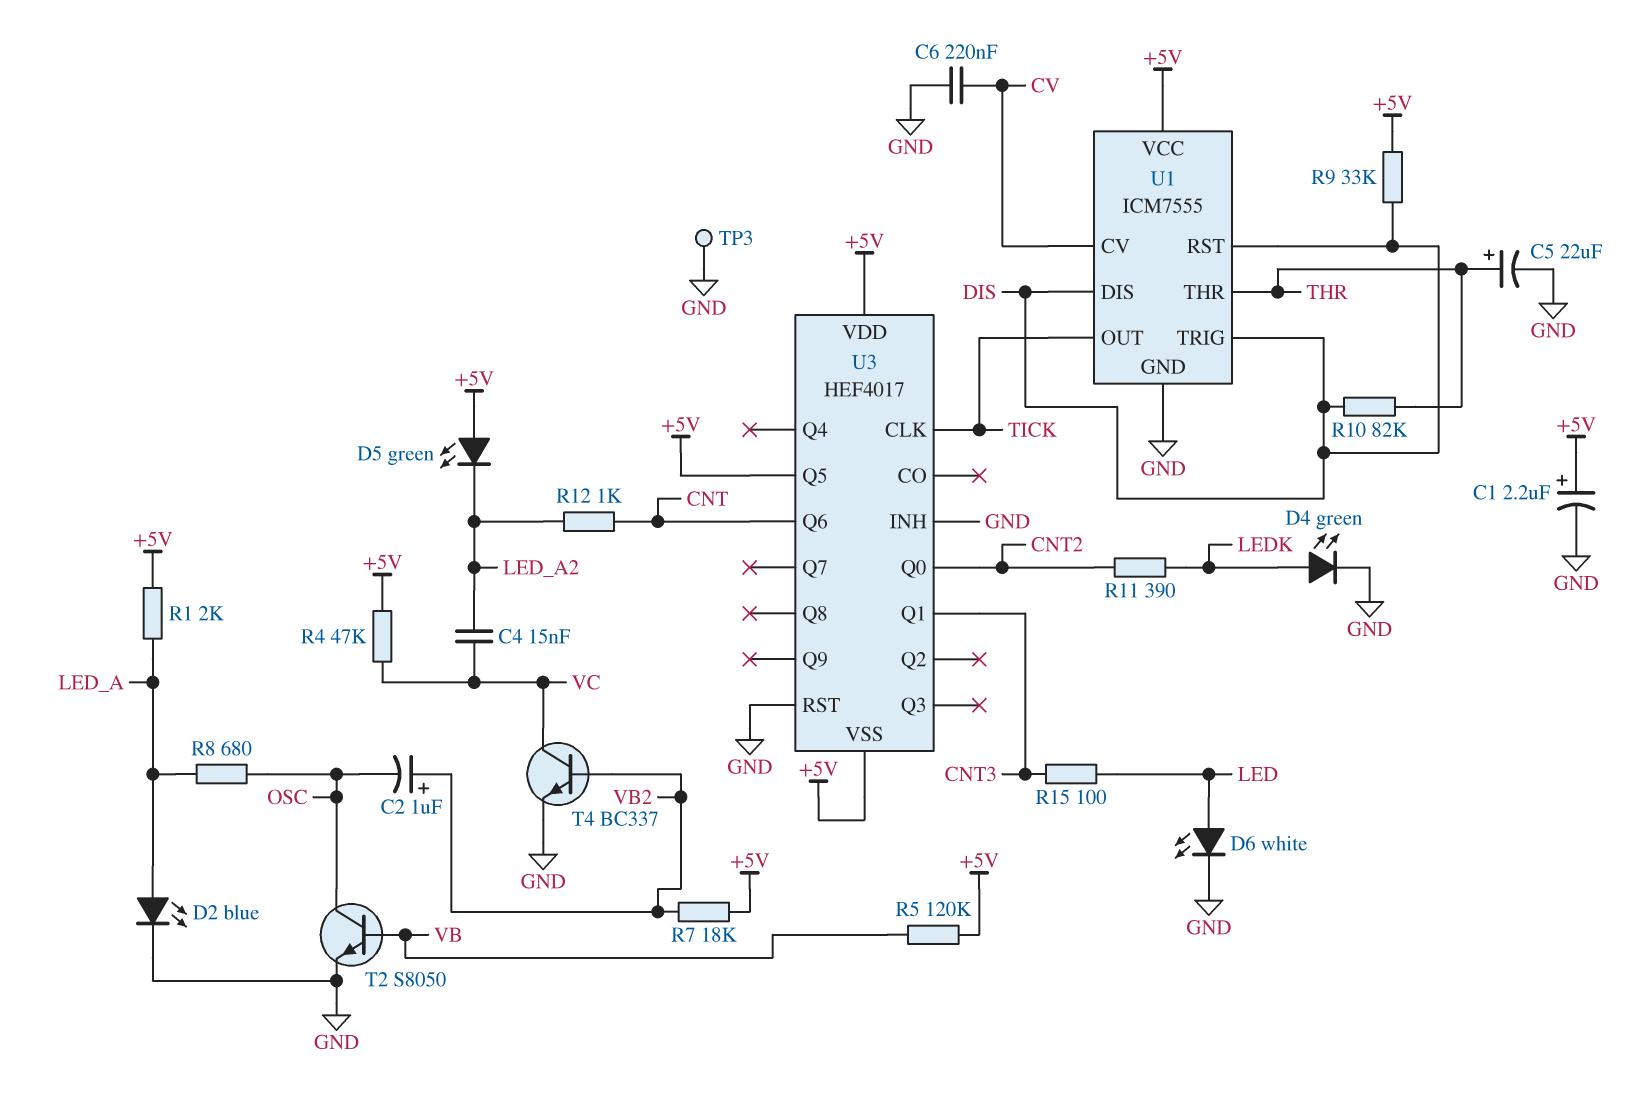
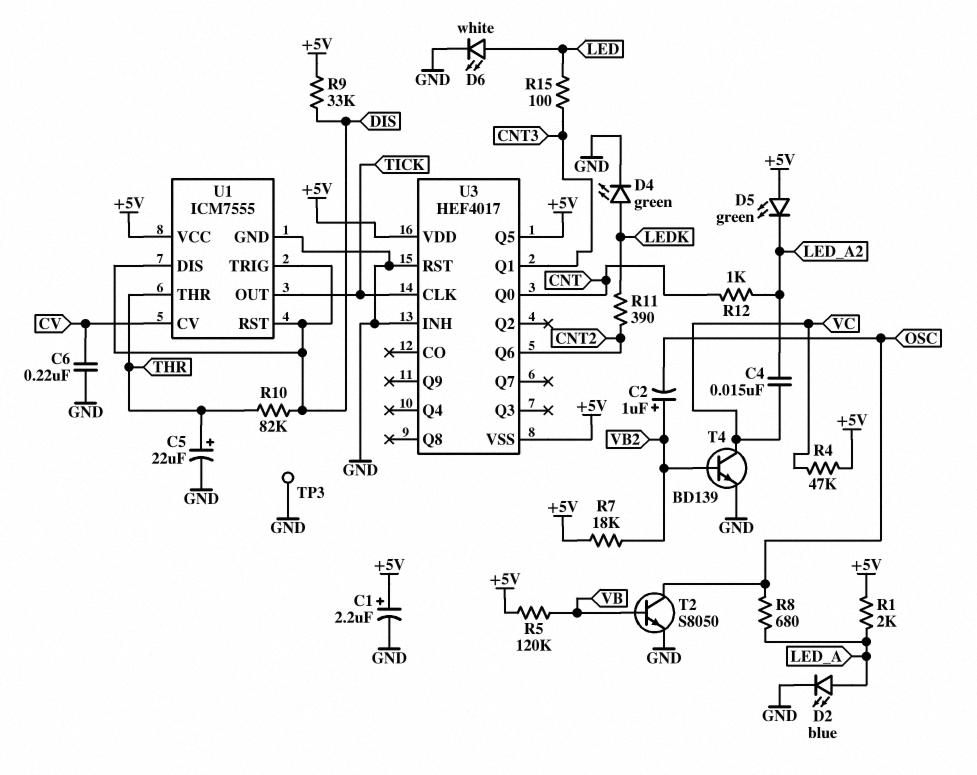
T4: NPN BC337 (B VB2, C VC, E GND) -> NPN BD139 (B VB2, C VC, E GND)
U3 pin Q0: CNT2 -> CNT
U3 pin Q6: CNT -> CNT2

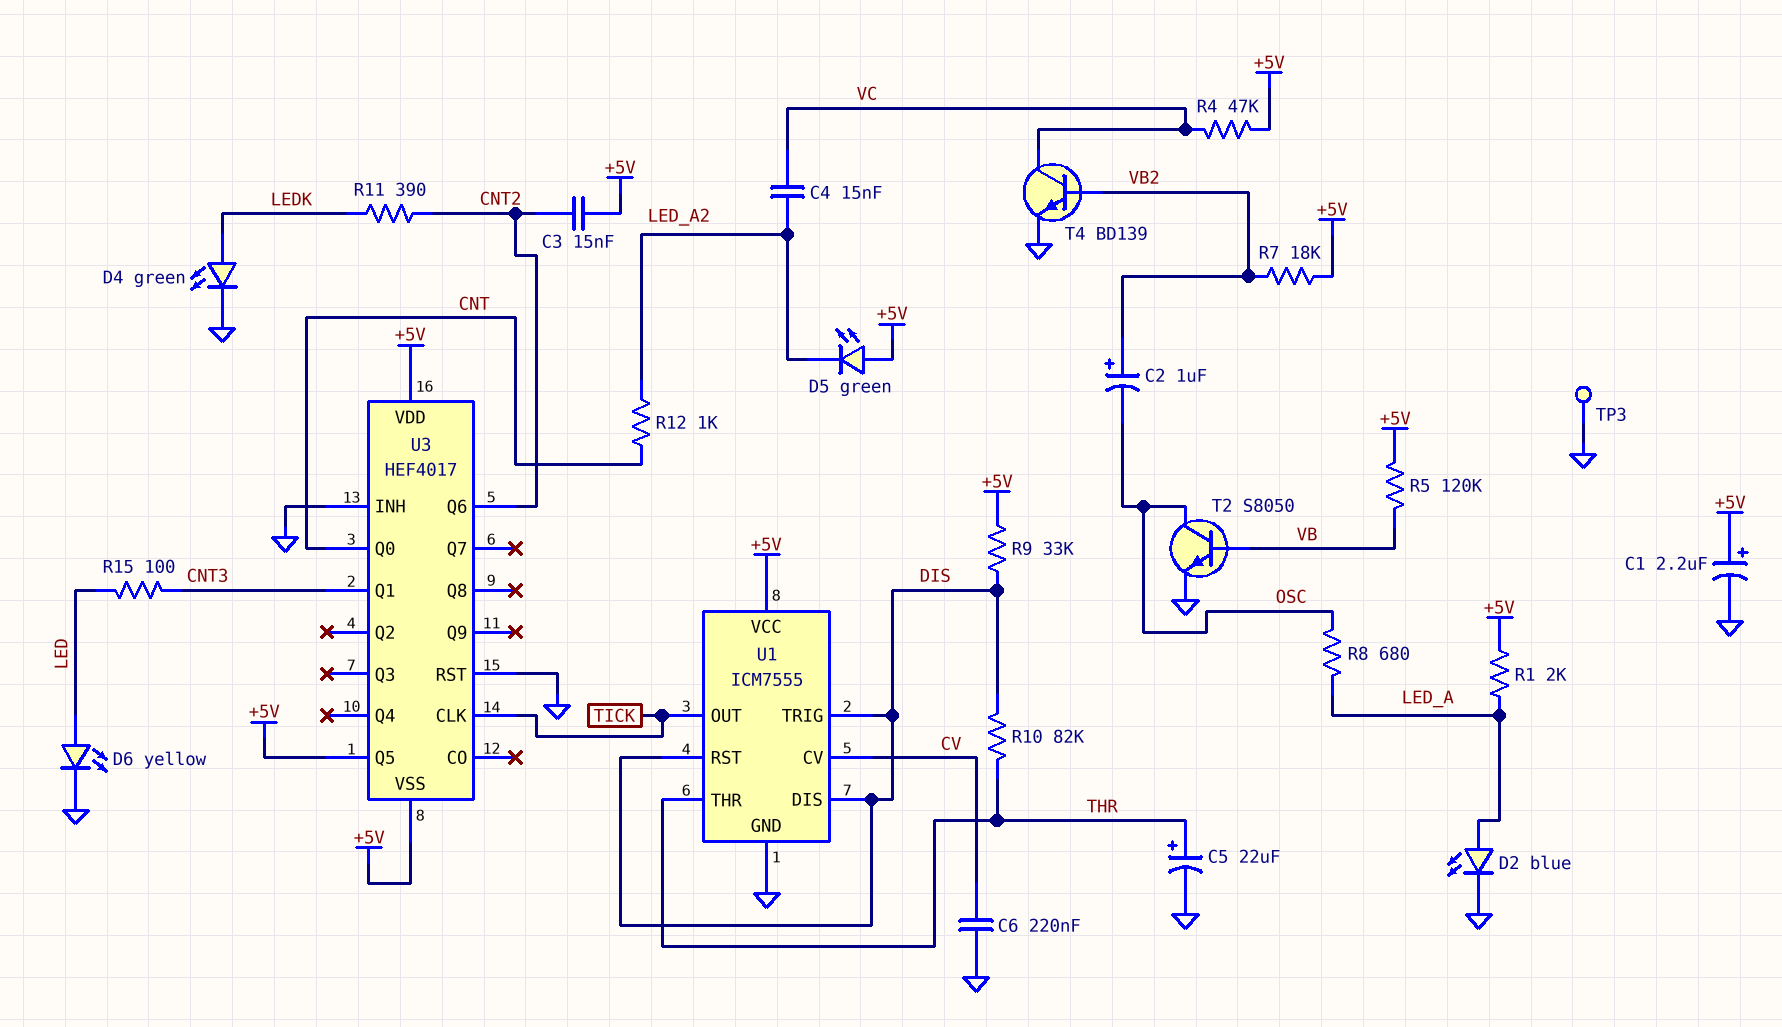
C3: none -> 15nF (+5V, CNT2)
D6: LED white (A LED, K GND) -> LED yellow (A LED, K GND)

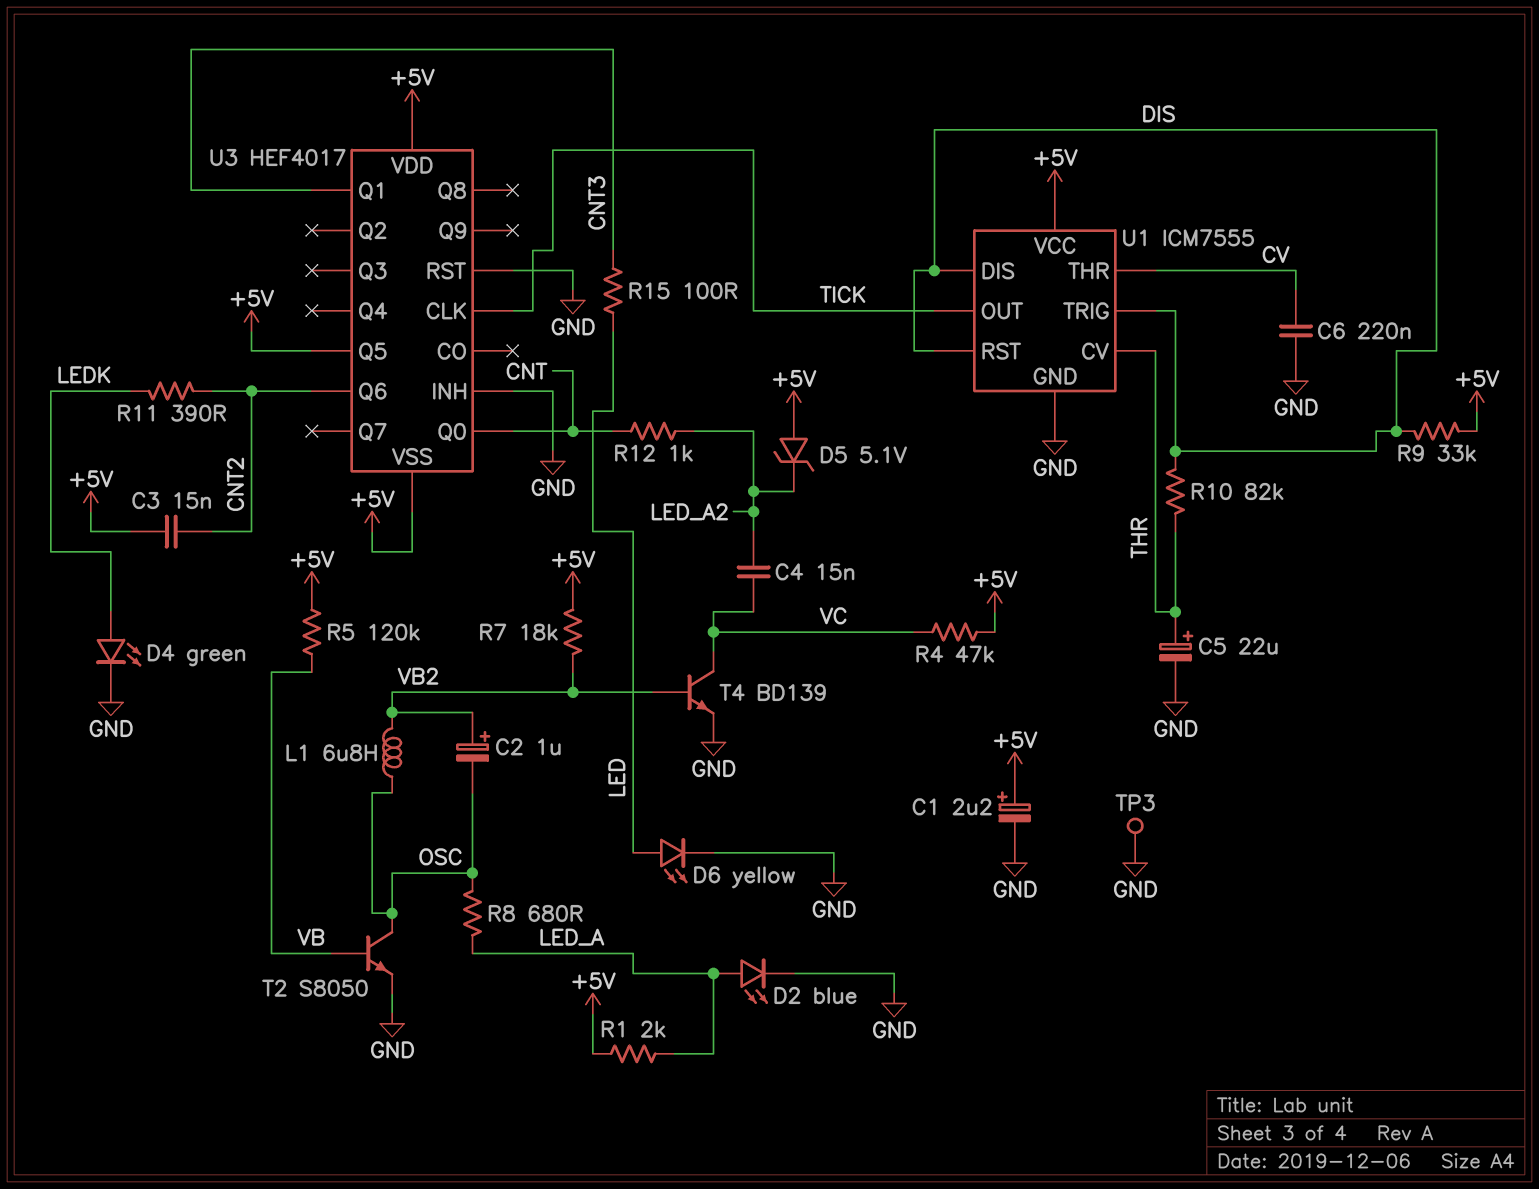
D5: LED green (A +5V, K LED_A2) -> zener 5.1V (A +5V, K LED_A2)
L1: none -> 6.8uH (OSC, VB2)
U1 pin CV: CV -> THR
U1 pin THR: THR -> CV

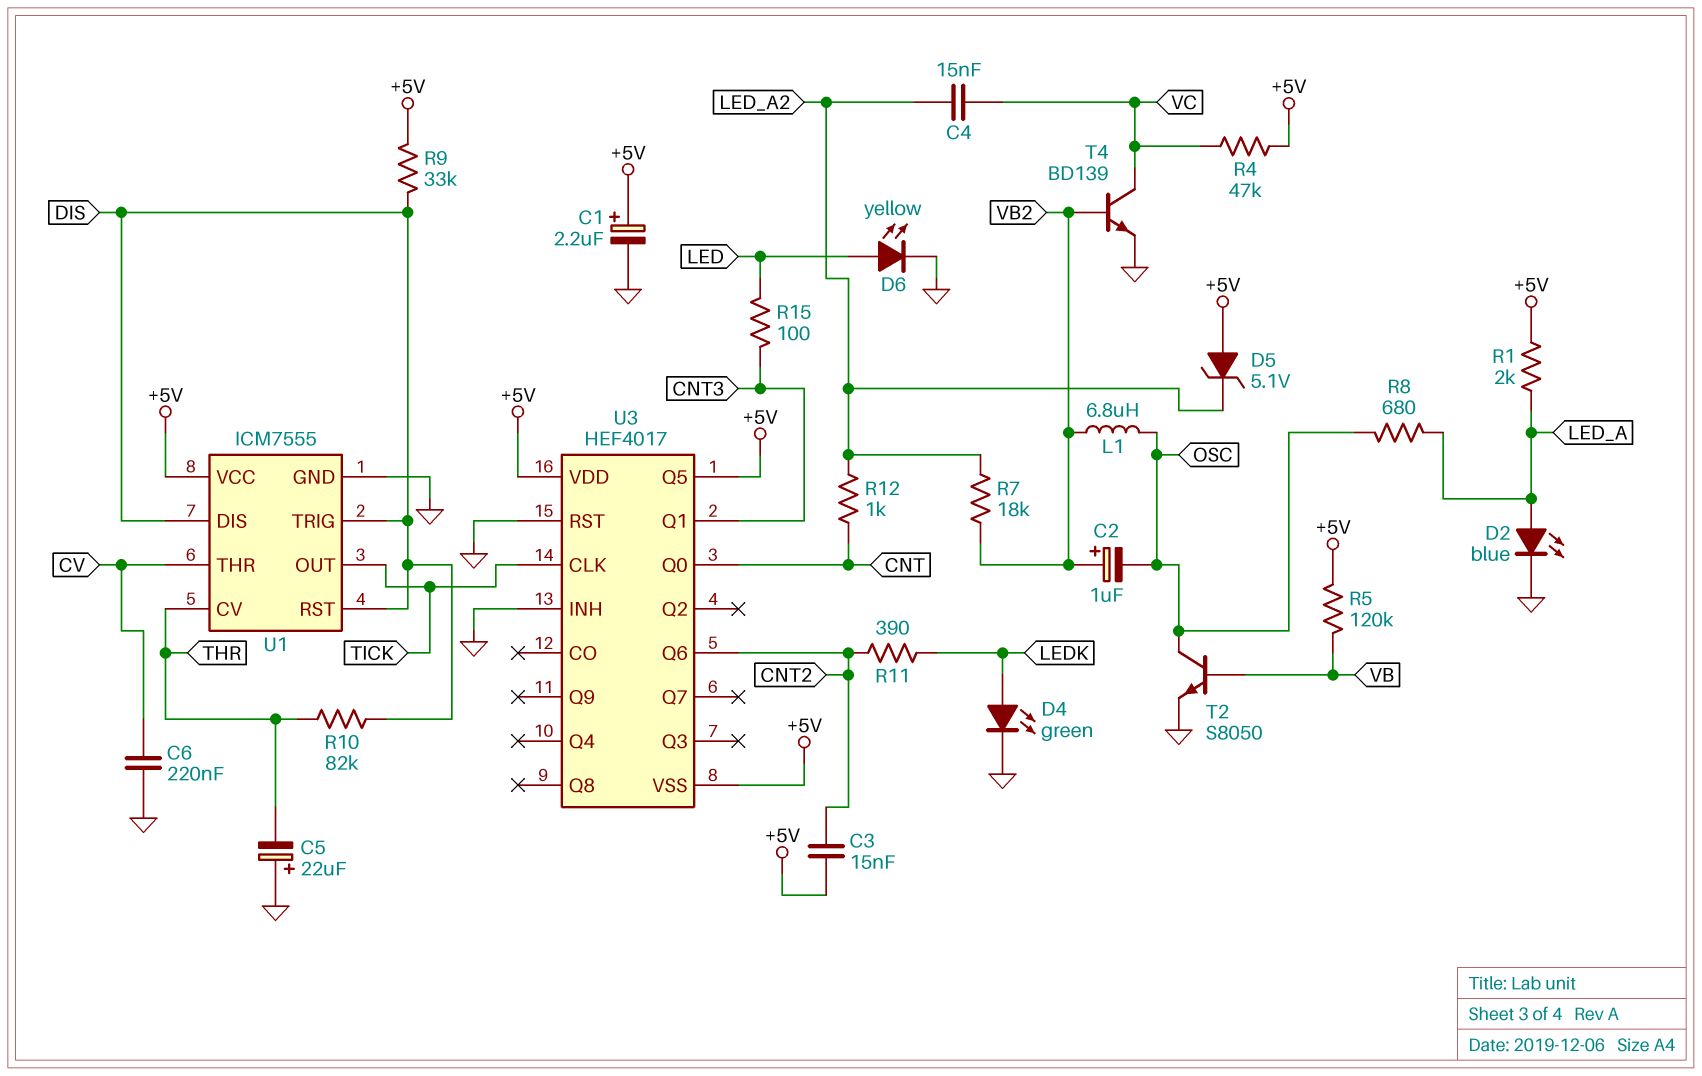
C5: 22uF (plus THR, minus GND) -> 22uF (plus GND, minus THR)
R7: 18k (+5V, VB2) -> 18k (LED_A2, VB2)
TP3: test point (GND) -> none

